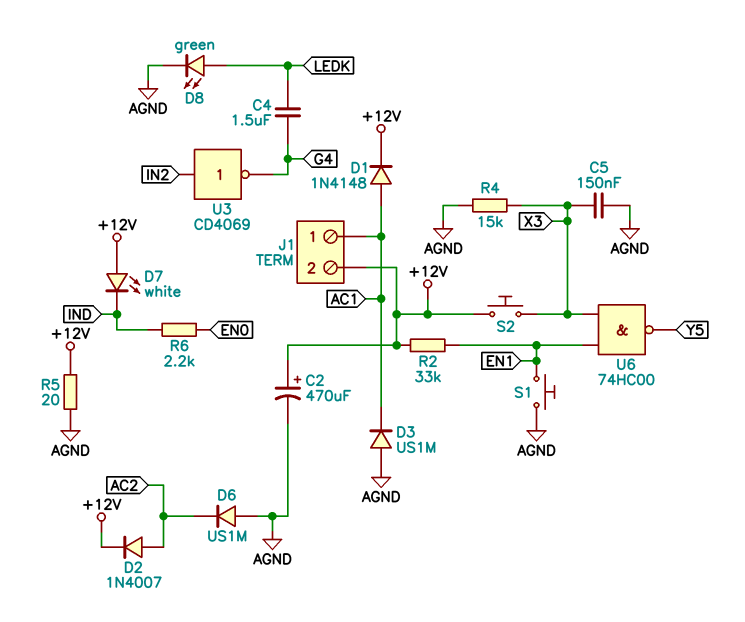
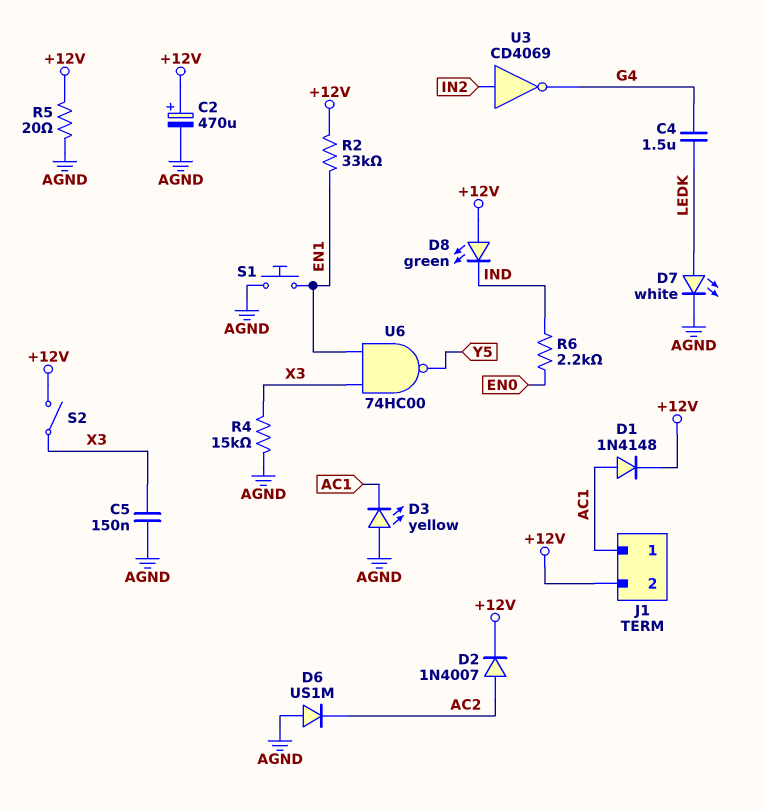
D3: diode US1M (A AGND, K AC1) -> LED yellow (A AGND, K AC1)
D7: LED white (A +12V, K IND) -> LED white (A LEDK, K AGND)
D8: LED green (A LEDK, K AGND) -> LED green (A +12V, K IND)
S2: button (+12V, X3) -> switch (+12V, X3)

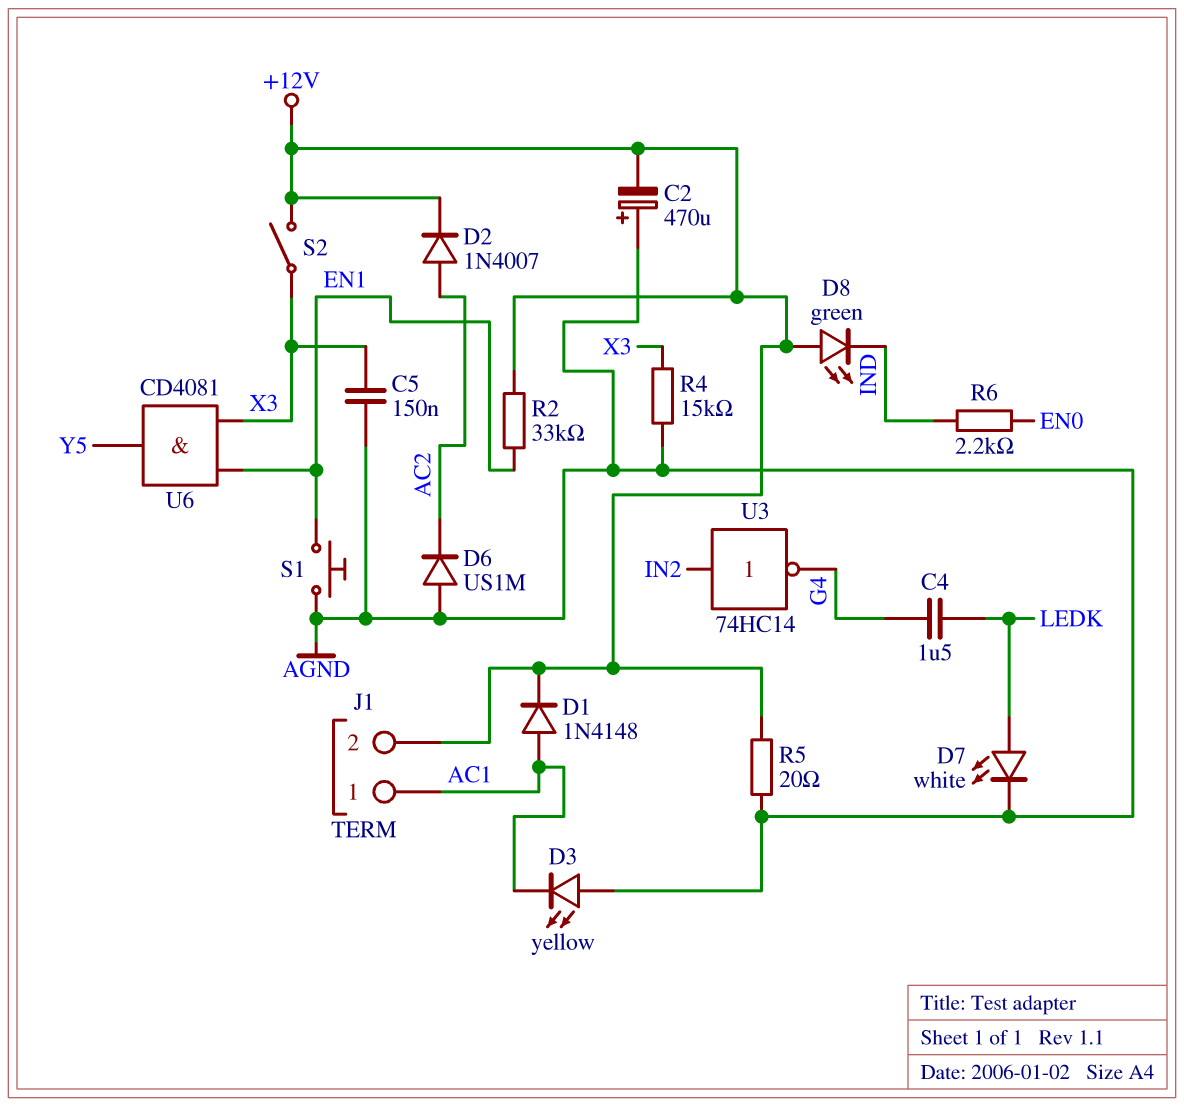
C2: 470uF (plus +12V, minus AGND) -> 470uF (plus AGND, minus +12V)
U3: NOT CD4069 (in IN2, out G4) -> NOT 74HC14 (in IN2, out G4)
U6: NAND 74HC00 (in EN1, in X3, out Y5) -> AND CD4081 (in EN1, in X3, out Y5)

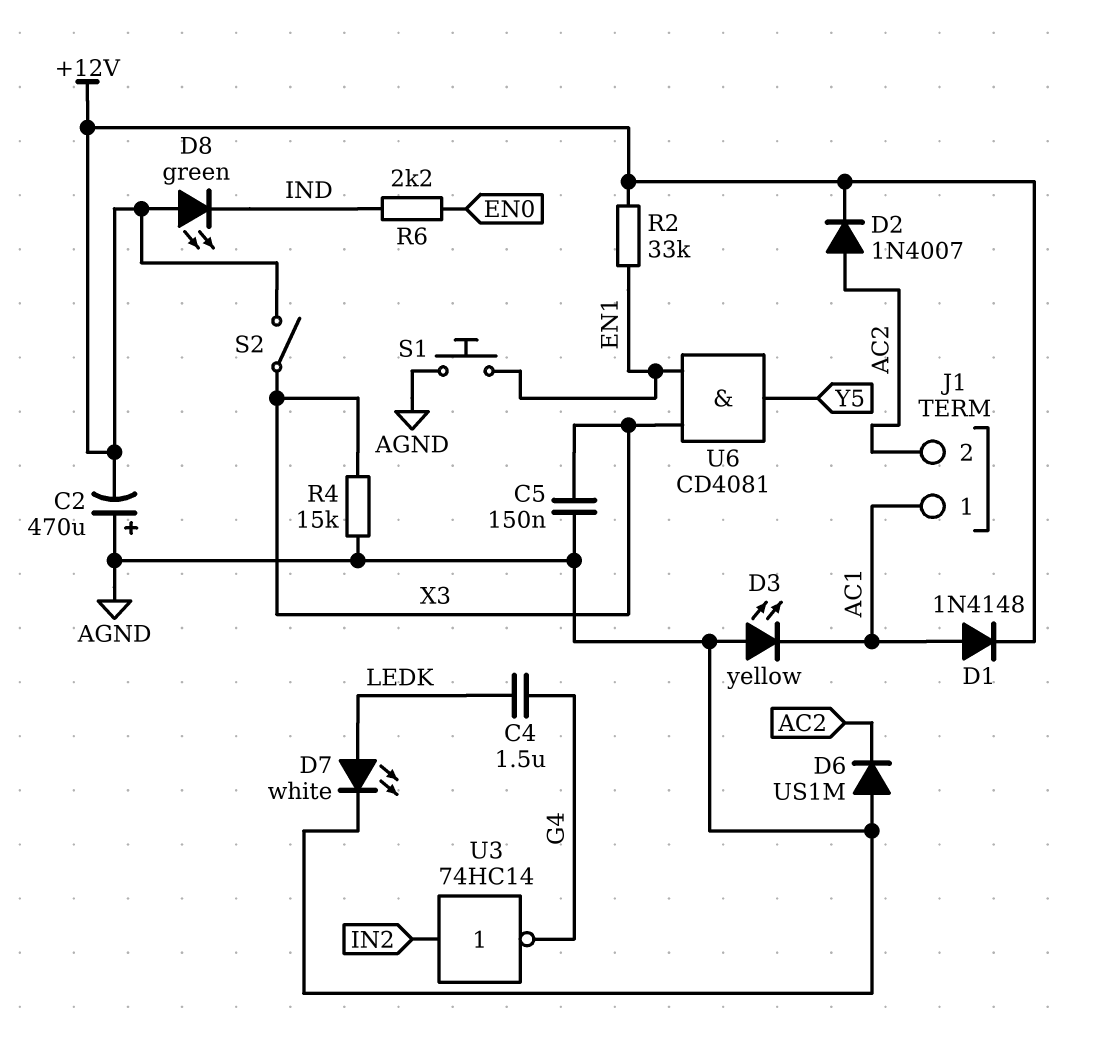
J1 pin 2: +12V -> AC2
R5: 20 (+12V, AGND) -> none

